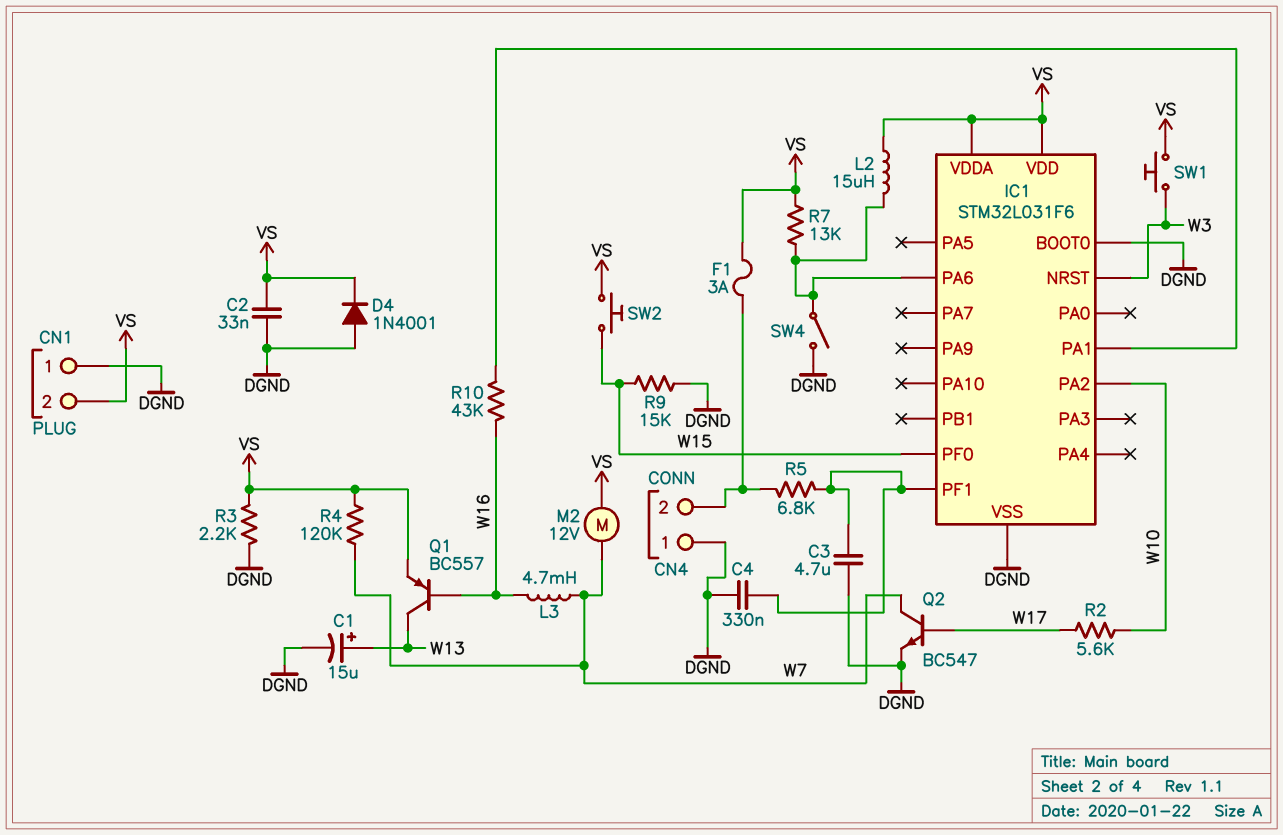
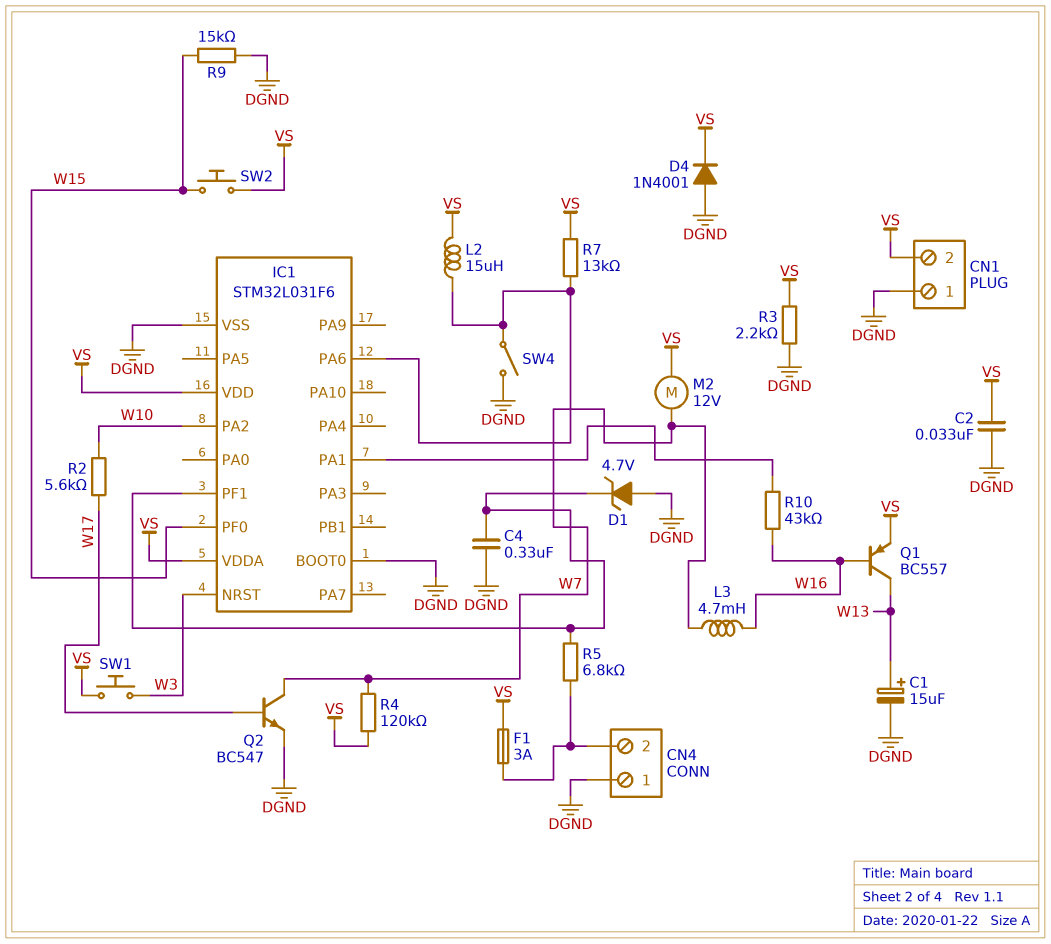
C3: 4.7uF (DGND, IC1/PF1) -> none
D1: none -> zener 4.7V (A DGND, K IC1/PF1)

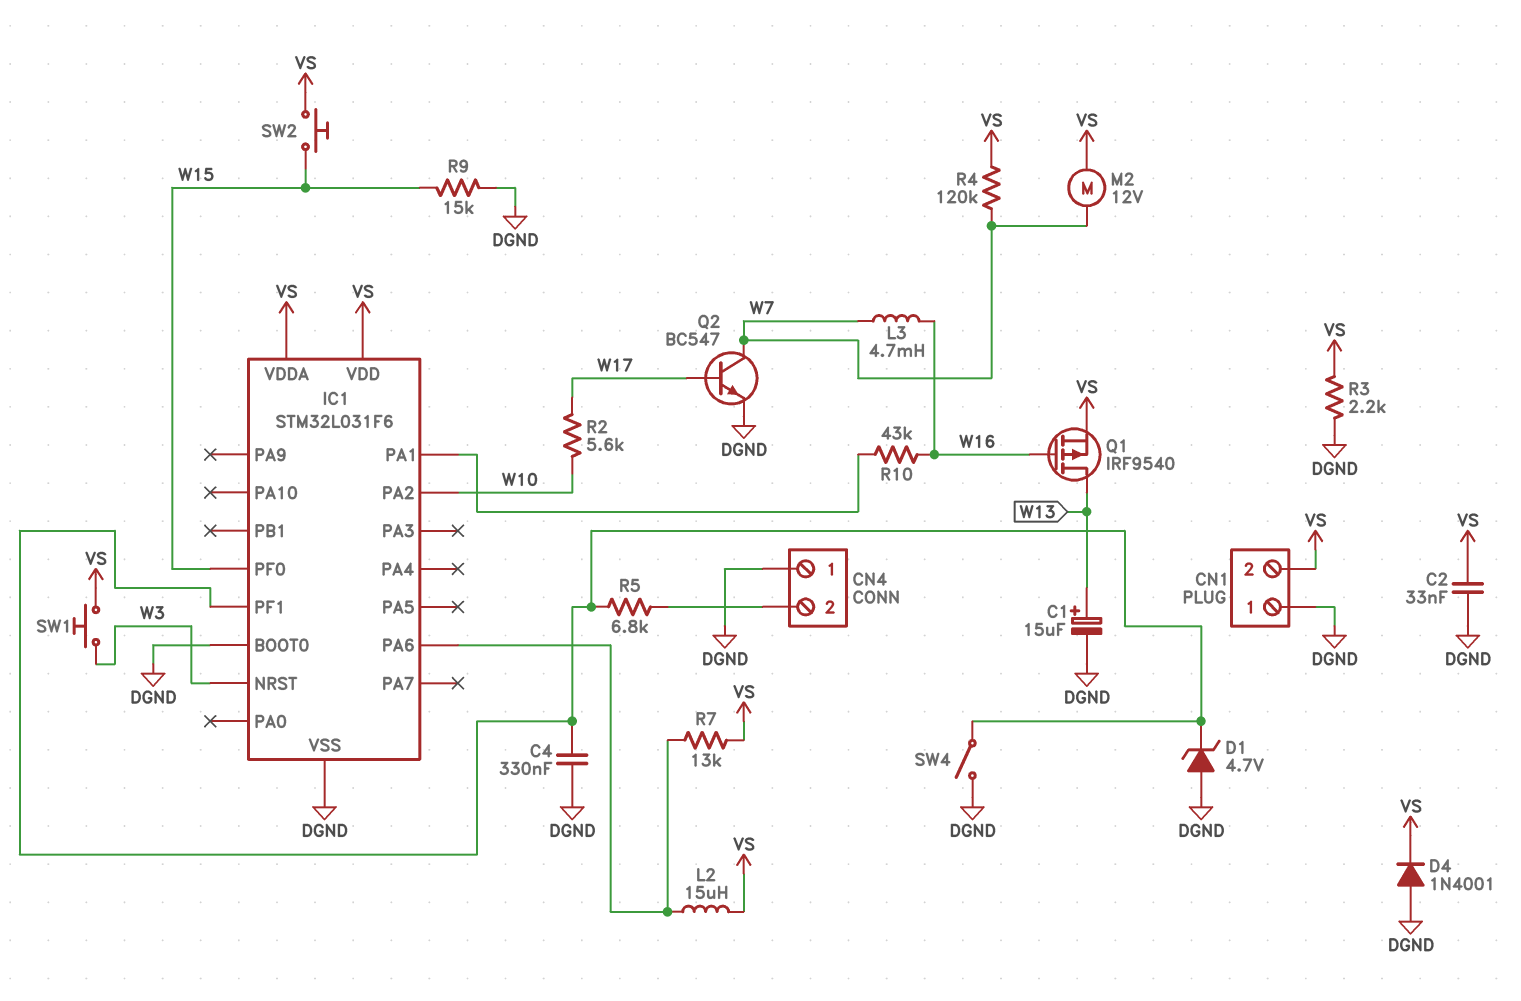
F1: 3A (CN4/2, VS) -> none
Q1: PNP BC557 (B W16, C W13, E VS) -> PMOS IRF9540 (G W16, D W13, S VS)
SW4: switch (DGND, IC1/PA6) -> switch (DGND, IC1/PF1)

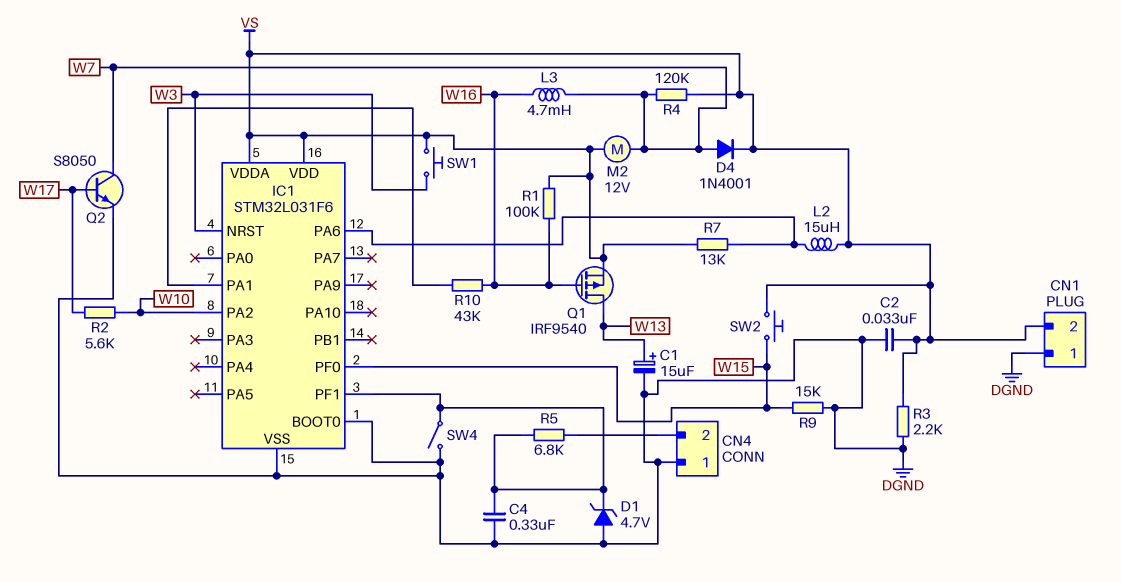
D4: diode 1N4001 (A DGND, K VS) -> diode 1N4001 (A W7, K VS)
Q2: NPN BC547 (B W17, C W7, E DGND) -> NPN S8050 (B W17, C W7, E DGND)
R1: none -> 100k (VS, W16)

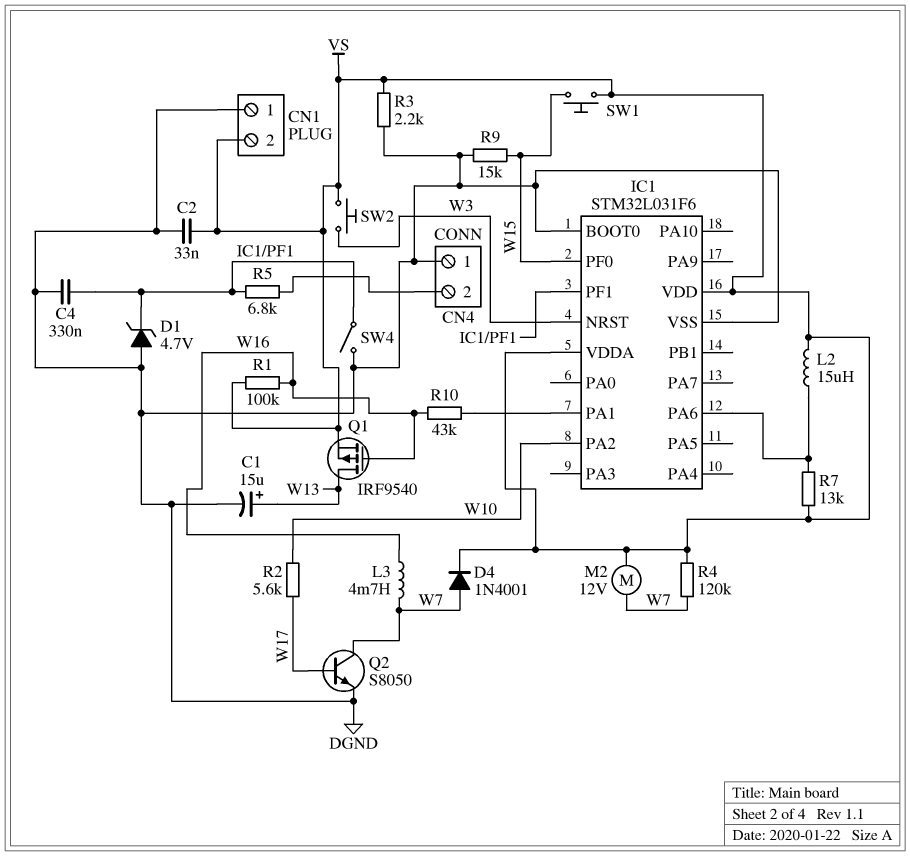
SW1: button (VS, W3) -> button (VS, W15)
SW2: button (VS, W15) -> button (VS, W3)

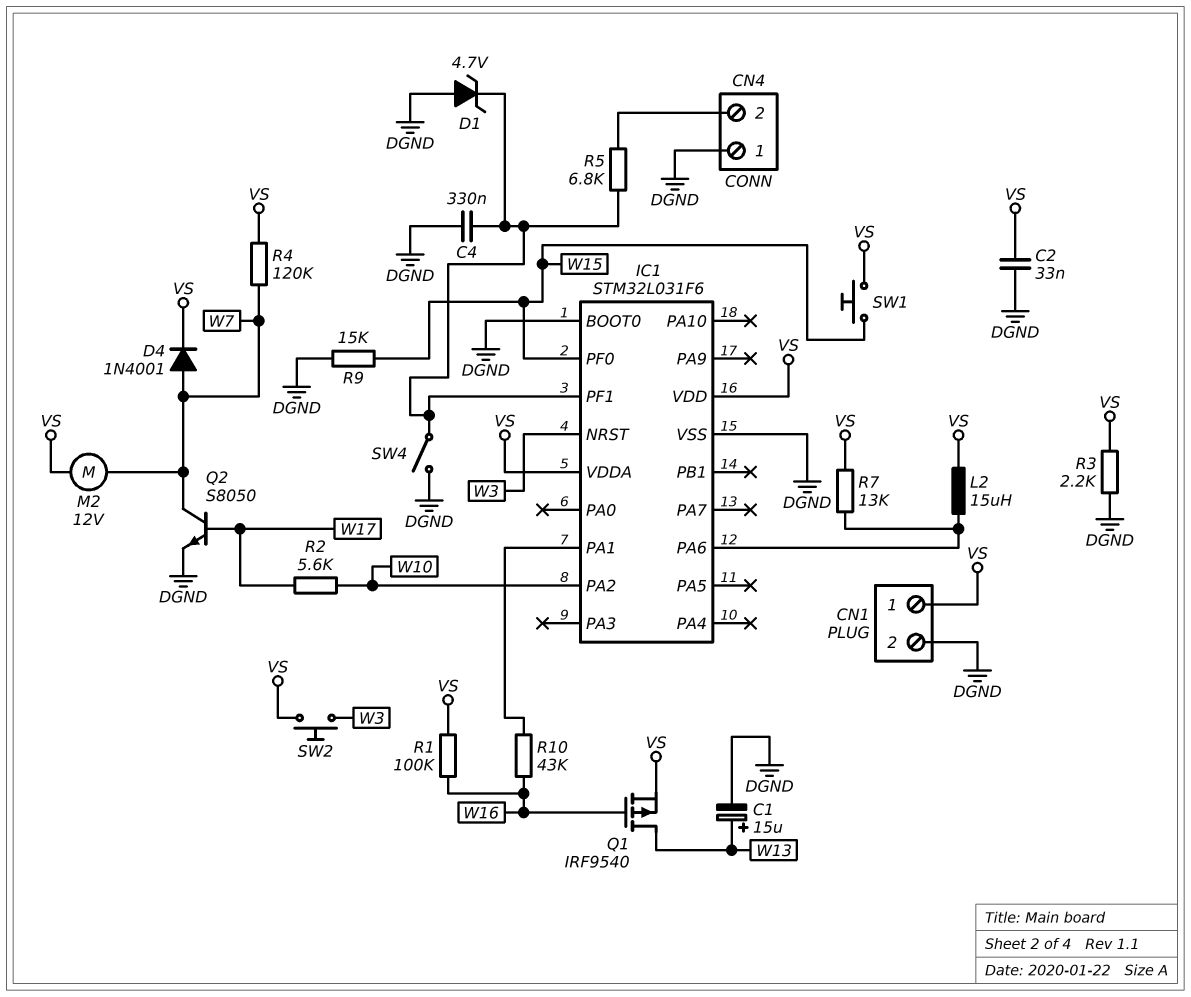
CN1 pin 1: DGND -> VS
CN1 pin 2: VS -> DGND
L3: 4.7mH (W7, W16) -> none

